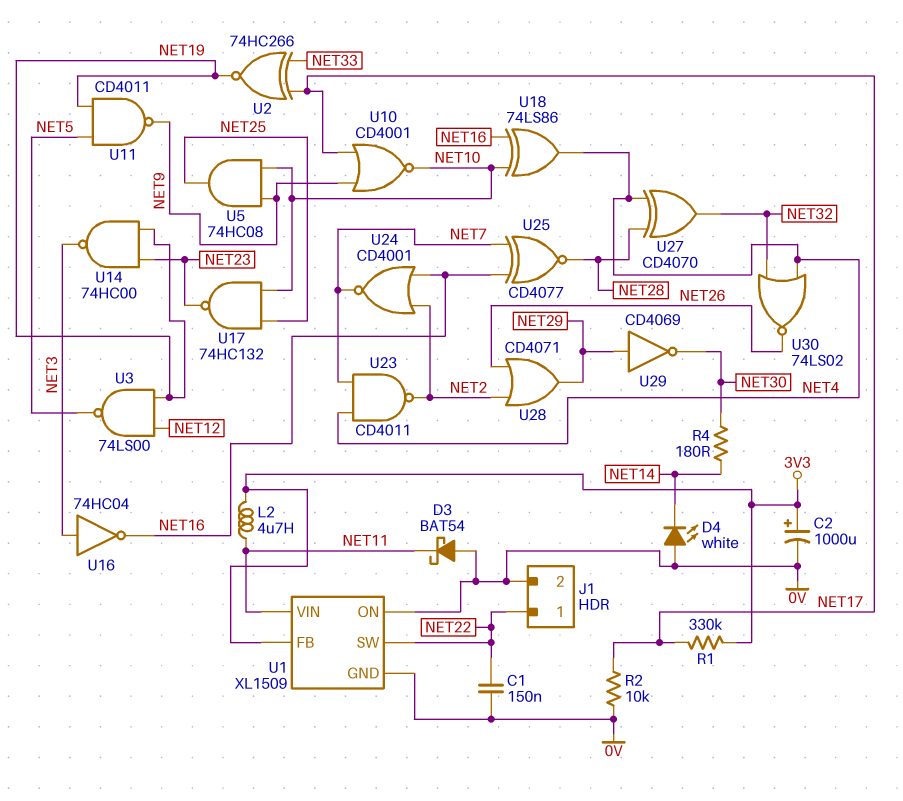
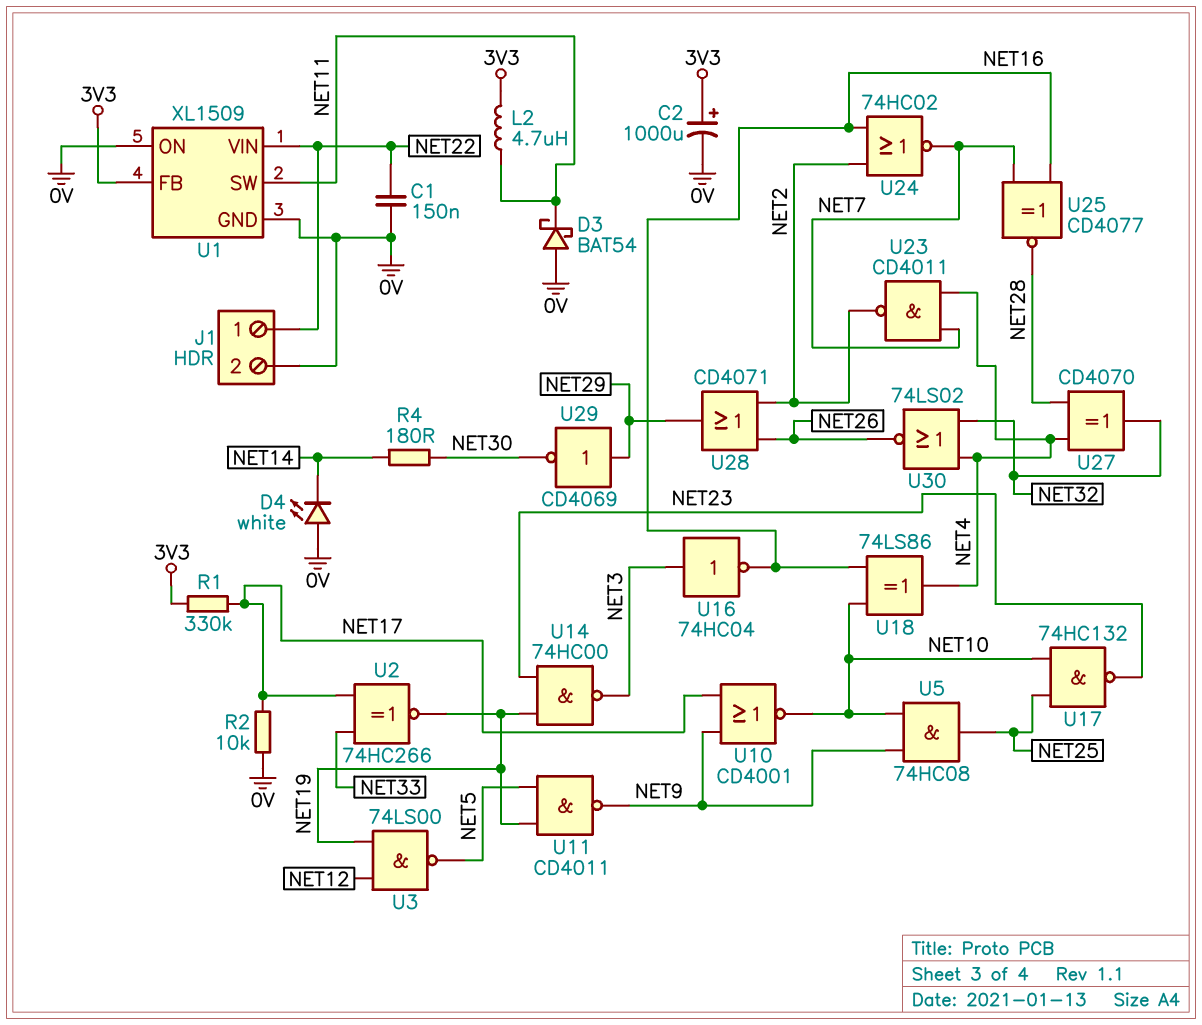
U1 pin SW: NET22 -> NET11
U1 pin VIN: NET11 -> NET22
U24: NOR CD4001 (in NET2, in NET16, out NET7) -> NOR 74HC02 (in NET2, in NET16, out NET7)

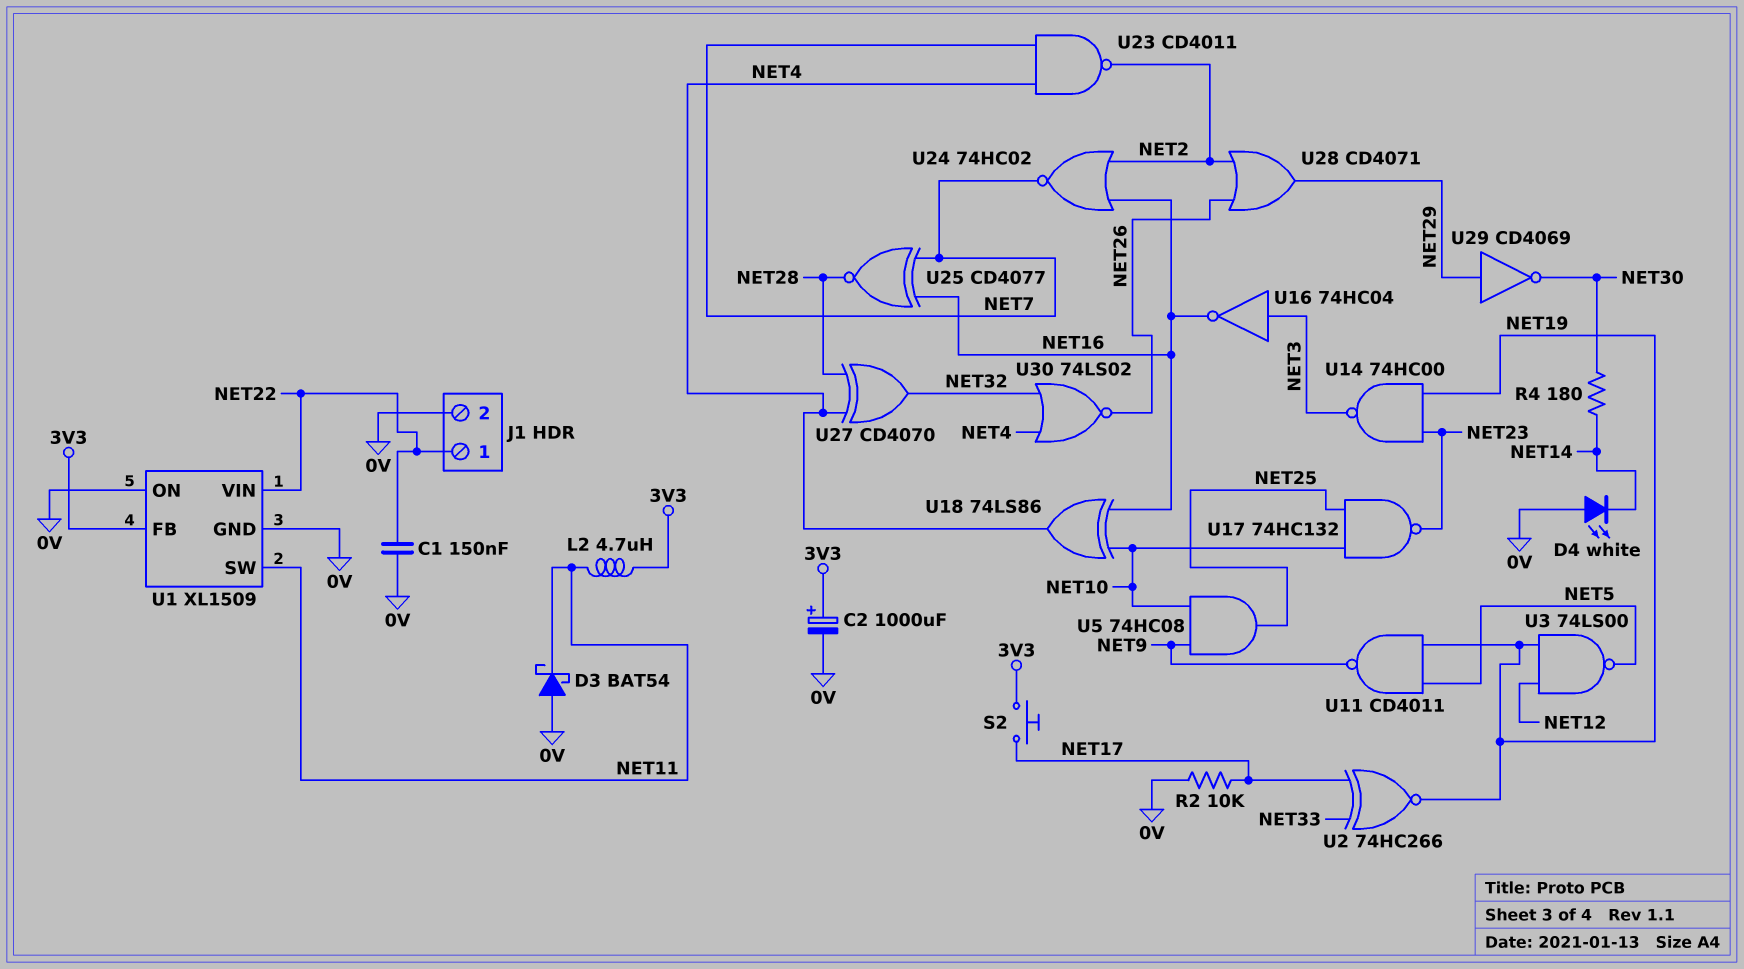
R1: 330k (3V3, NET17) -> none
S2: none -> button (3V3, NET17)
U10: NOR CD4001 (in NET9, in NET17, out NET10) -> none

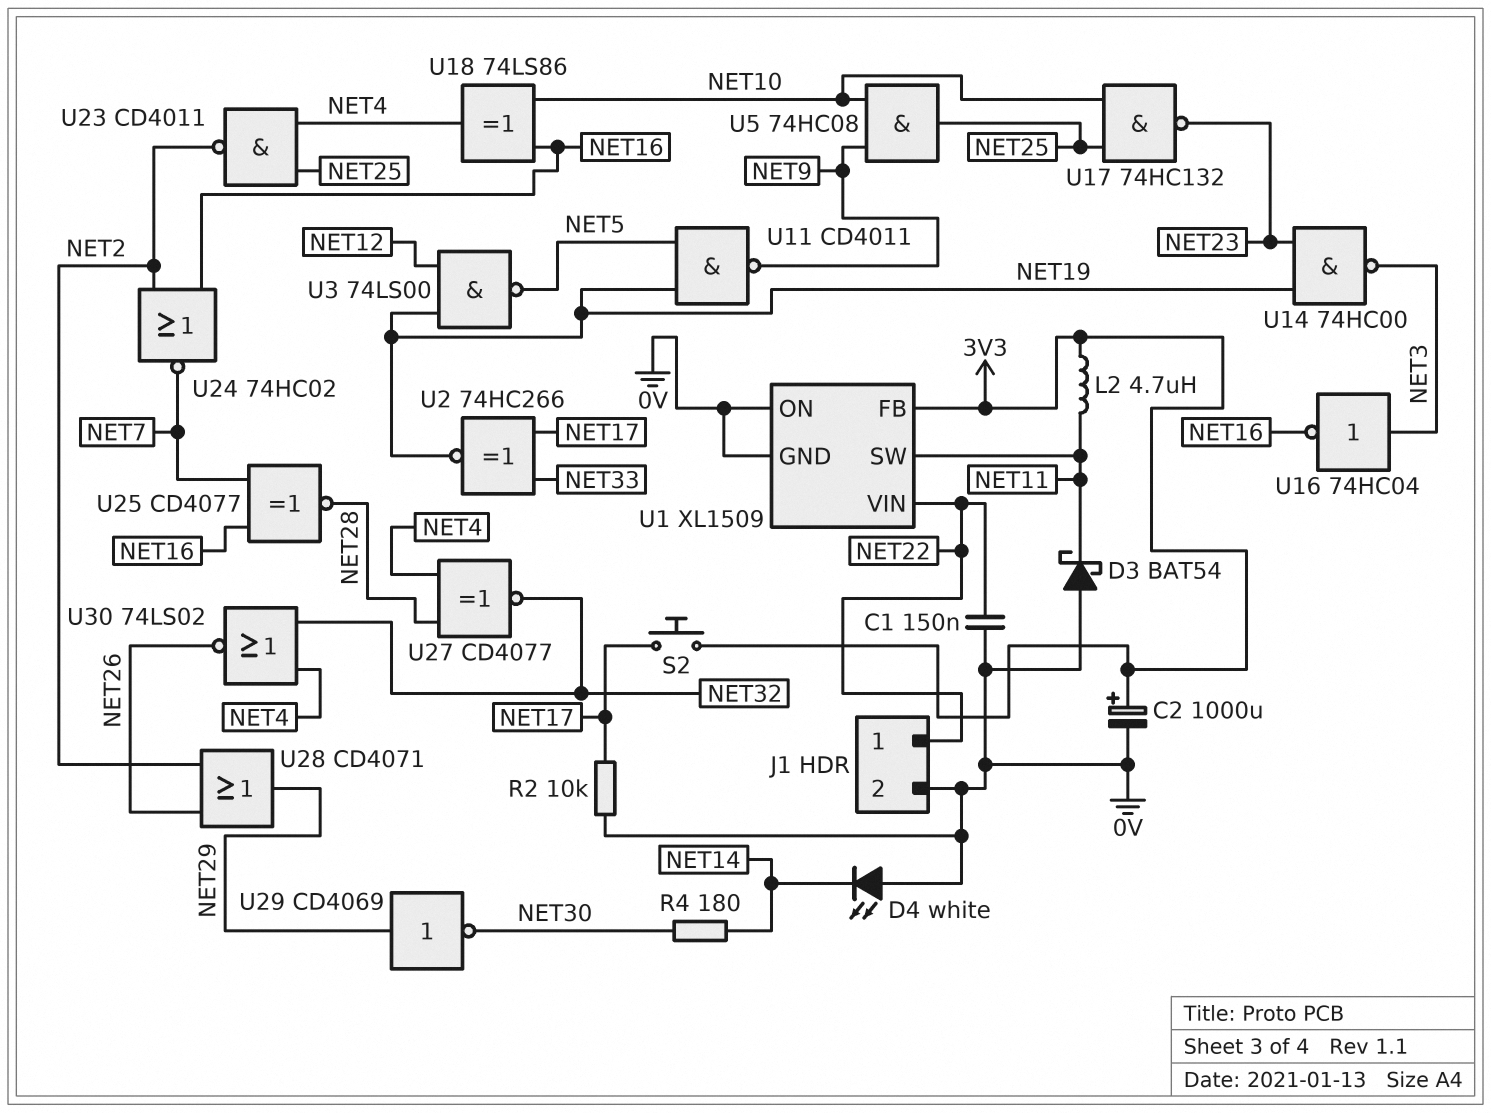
U23: NAND CD4011 (in NET4, in NET7, out NET2) -> NAND CD4011 (in NET4, in NET25, out NET2)
U27: XOR CD4070 (in NET4, in NET28, out NET32) -> XNOR CD4077 (in NET4, in NET28, out NET32)

